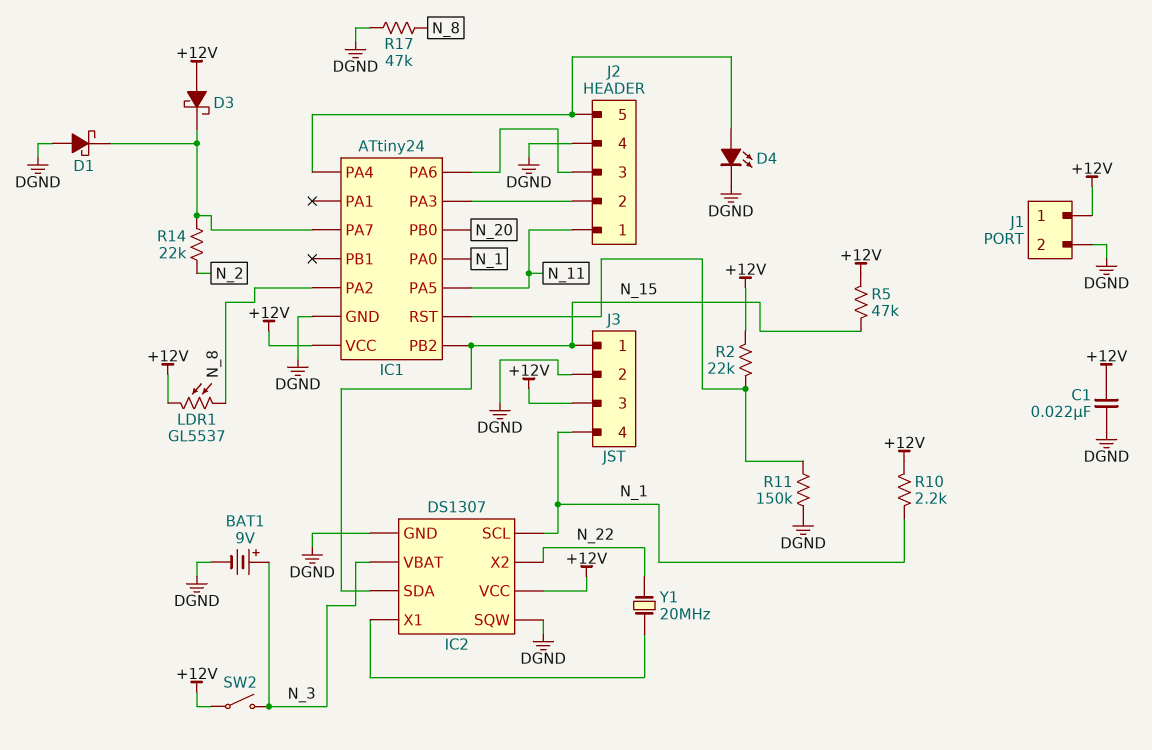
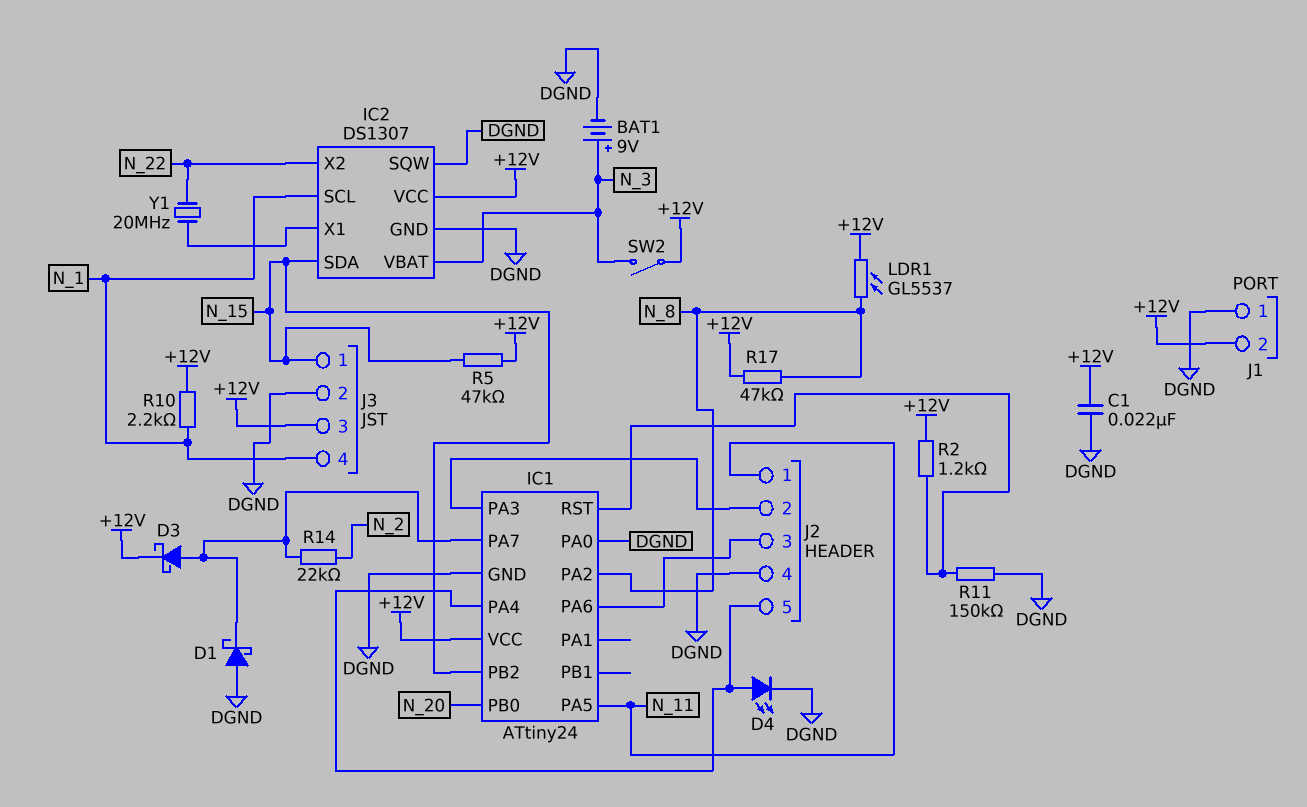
D3: schottky (A +12V, K IC1/PA7) -> schottky (A IC1/PA7, K +12V)
IC1 pin PA0: N_1 -> DGND
J1 pin 1: +12V -> DGND
J1 pin 2: DGND -> +12V
R2: 22k (+12V, IC1/RST) -> 1.2k (+12V, IC1/RST)
R17: 47k (DGND, N_8) -> 47k (+12V, N_8)

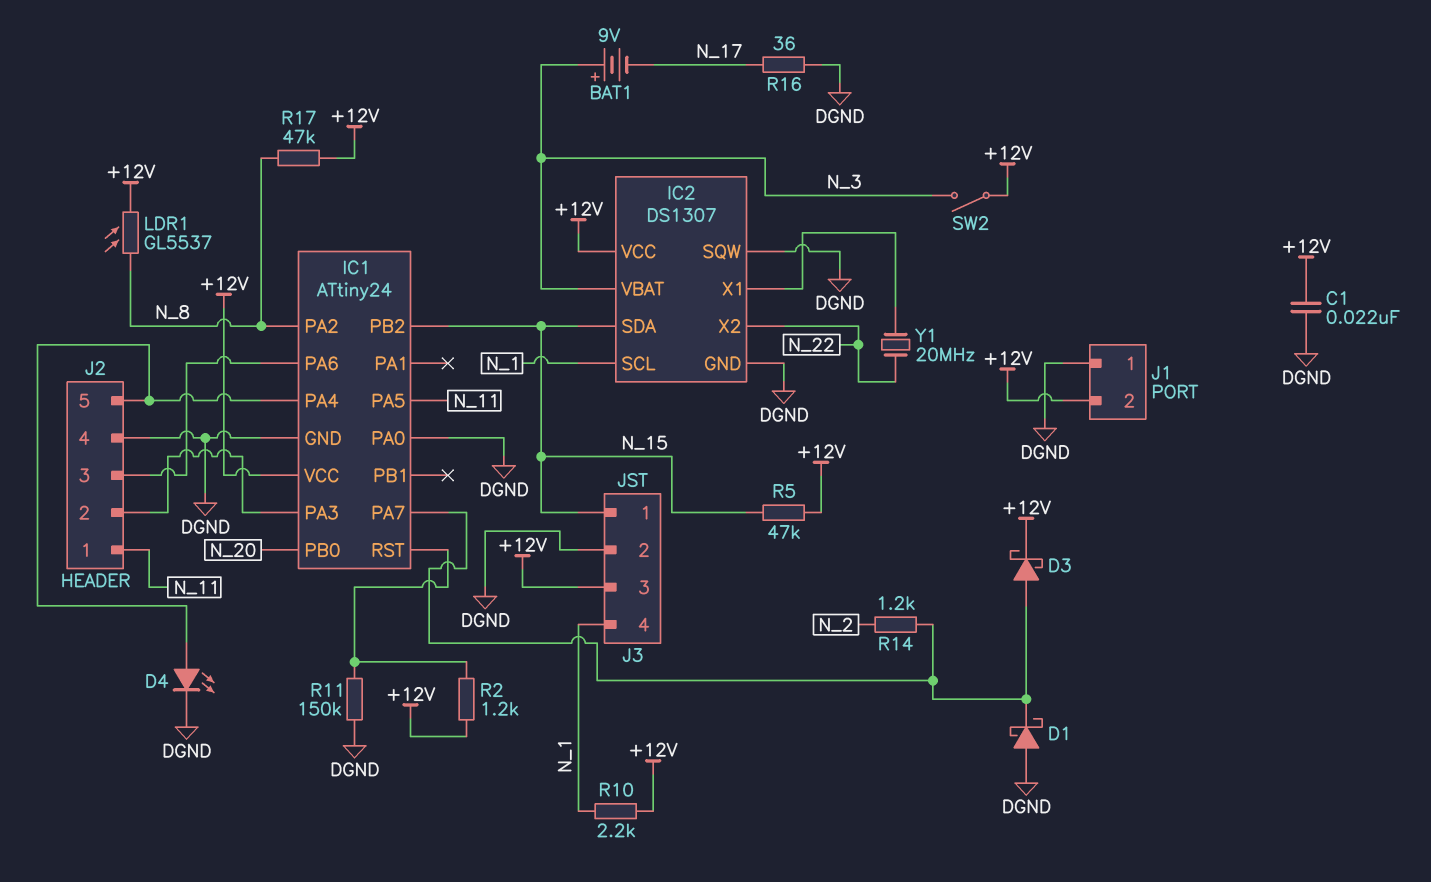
BAT1: 9V (plus N_3, minus DGND) -> 9V (plus N_3, minus N_17)
R14: 22k (IC1/PA7, N_2) -> 1.2k (IC1/PA7, N_2)
R16: none -> 36 (DGND, N_17)

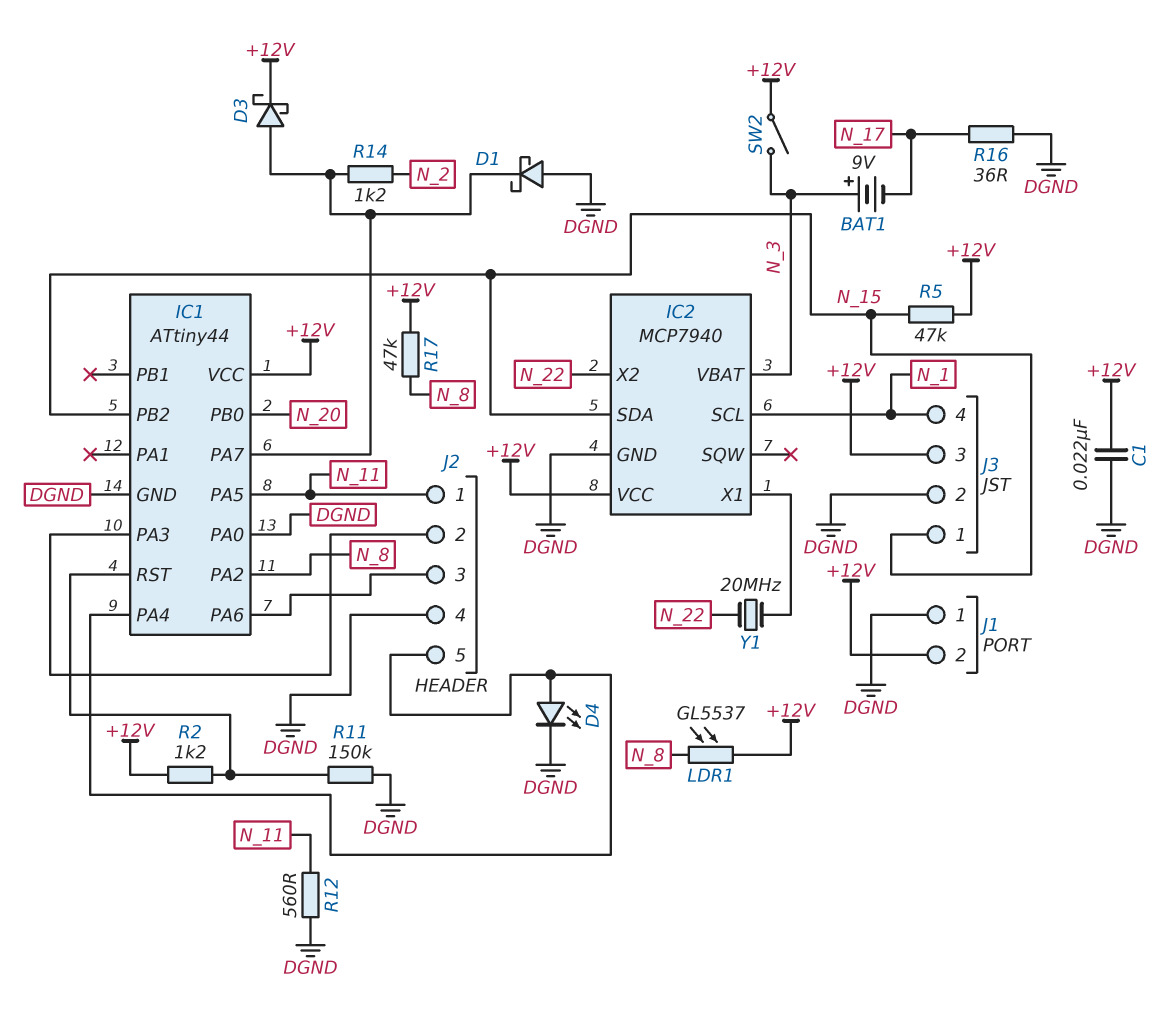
IC1: ATtiny24 -> ATtiny44
IC2: DS1307 -> MCP7940
IC2 pin SQW: DGND -> none
R10: 2.2k (+12V, N_1) -> none
R12: none -> 560 (DGND, N_11)

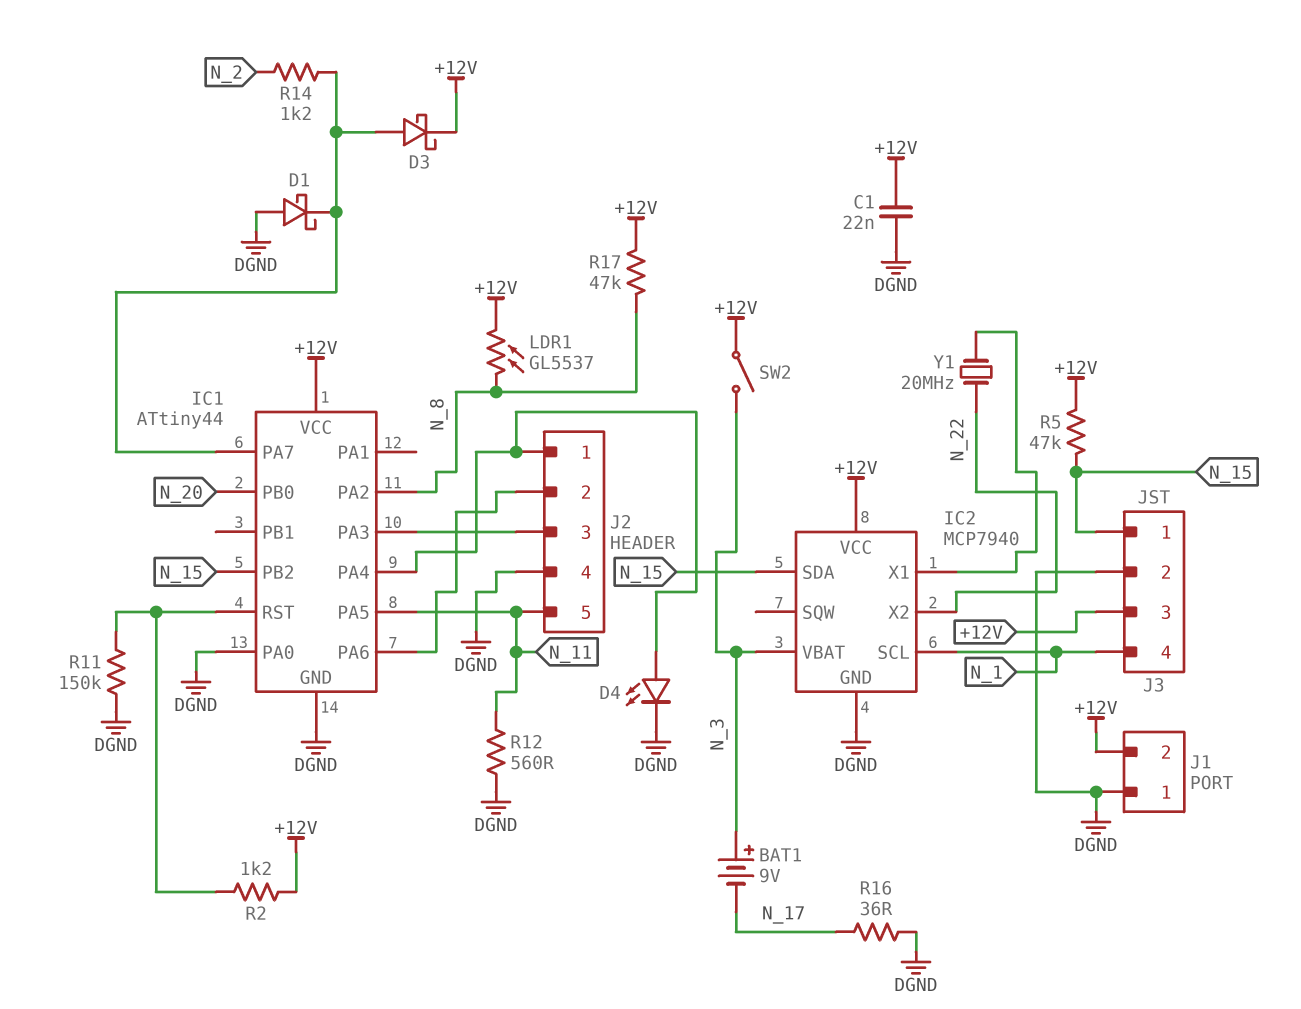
J2 pin 1: N_11 -> IC1/PA4
J2 pin 2: IC1/PA3 -> IC1/PA6
J2 pin 3: IC1/PA6 -> IC1/PA3
J2 pin 5: IC1/PA4 -> N_11

